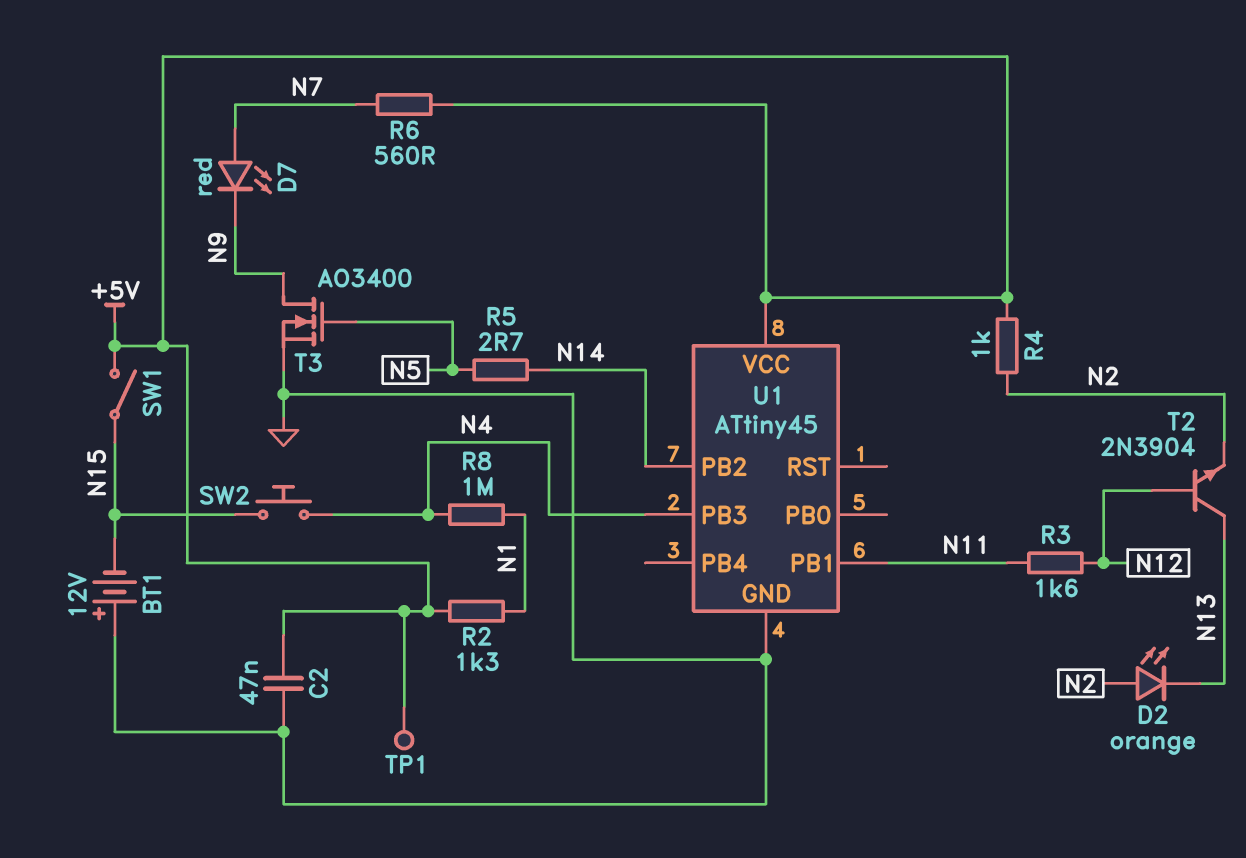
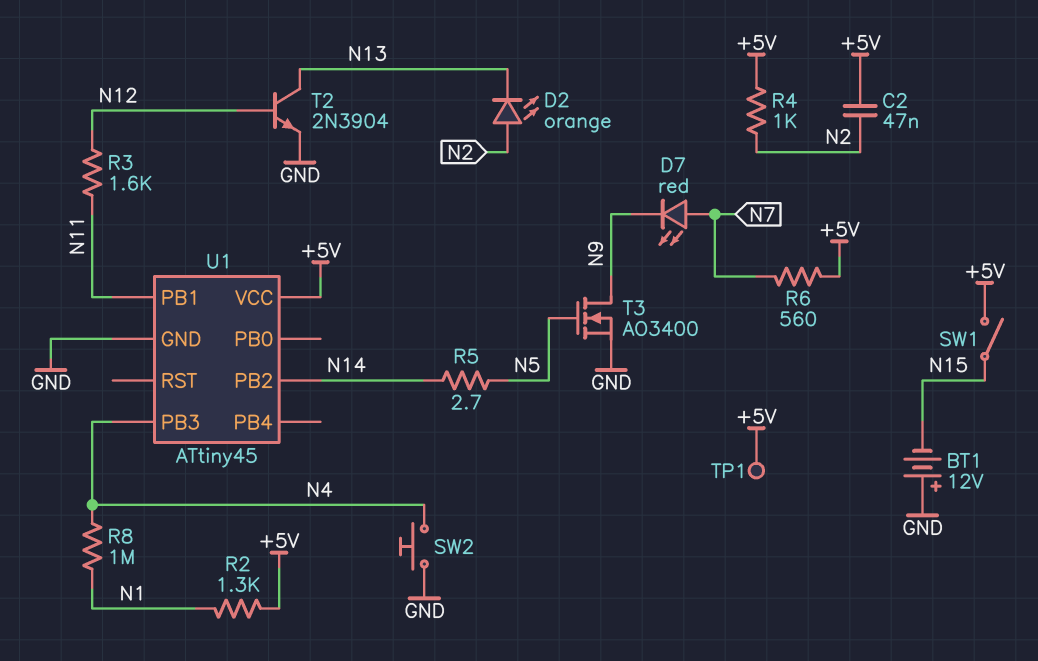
C2: 47nF (+5V, GND) -> 47nF (+5V, N2)
SW2: button (N4, N15) -> button (GND, N4)
T2: NPN 2N3904 (B N12, C N13, E N2) -> NPN 2N3904 (B N12, C N13, E GND)

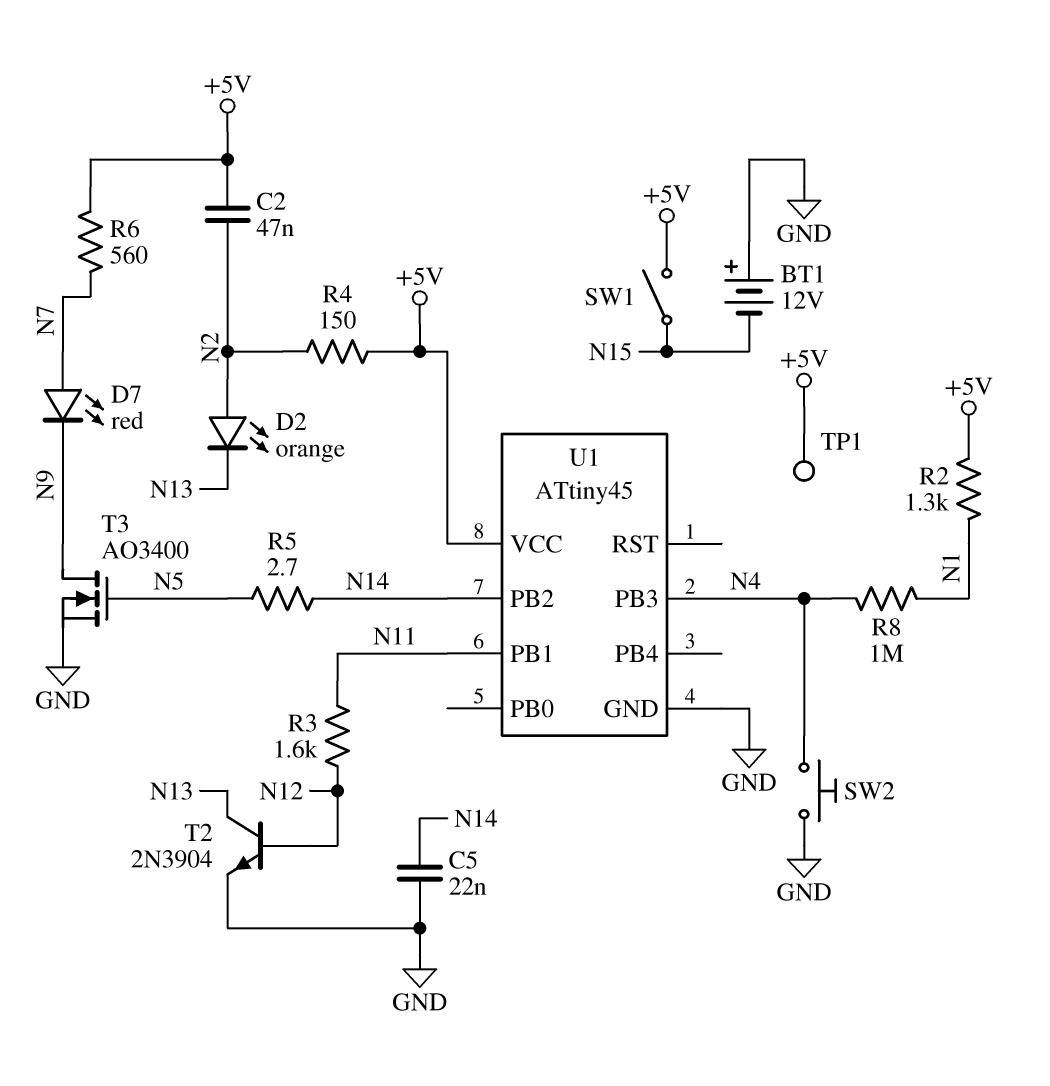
C5: none -> 22nF (GND, N14)
R4: 1k (+5V, N2) -> 150 (+5V, N2)

